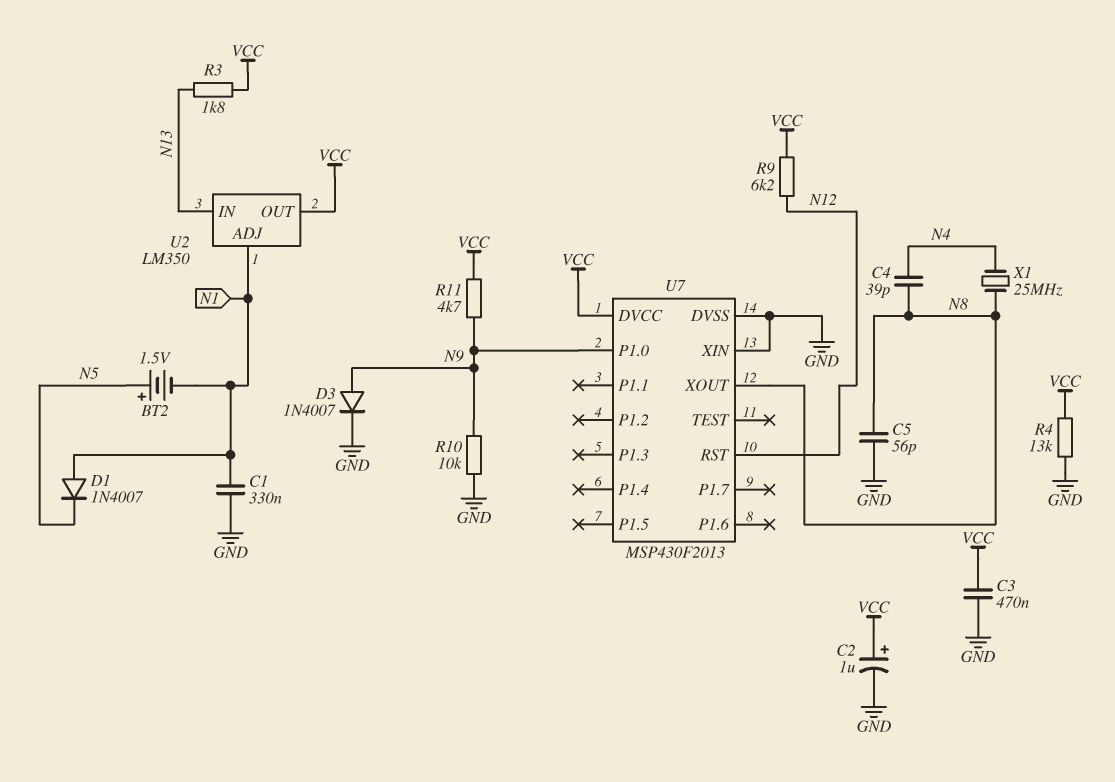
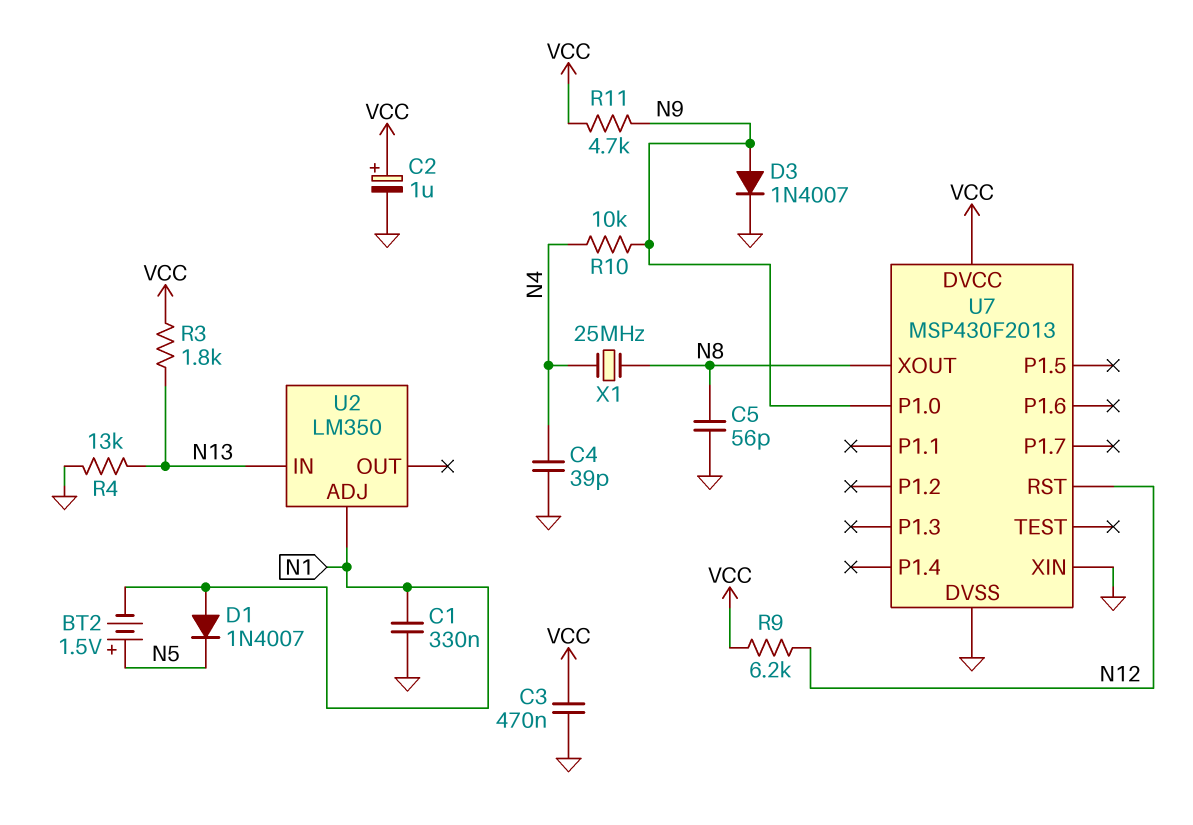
C4: 39pF (N4, N8) -> 39pF (GND, N4)
R4: 13k (GND, VCC) -> 13k (GND, N13)
R10: 10k (GND, N9) -> 10k (N4, N9)
U2 pin OUT: VCC -> none

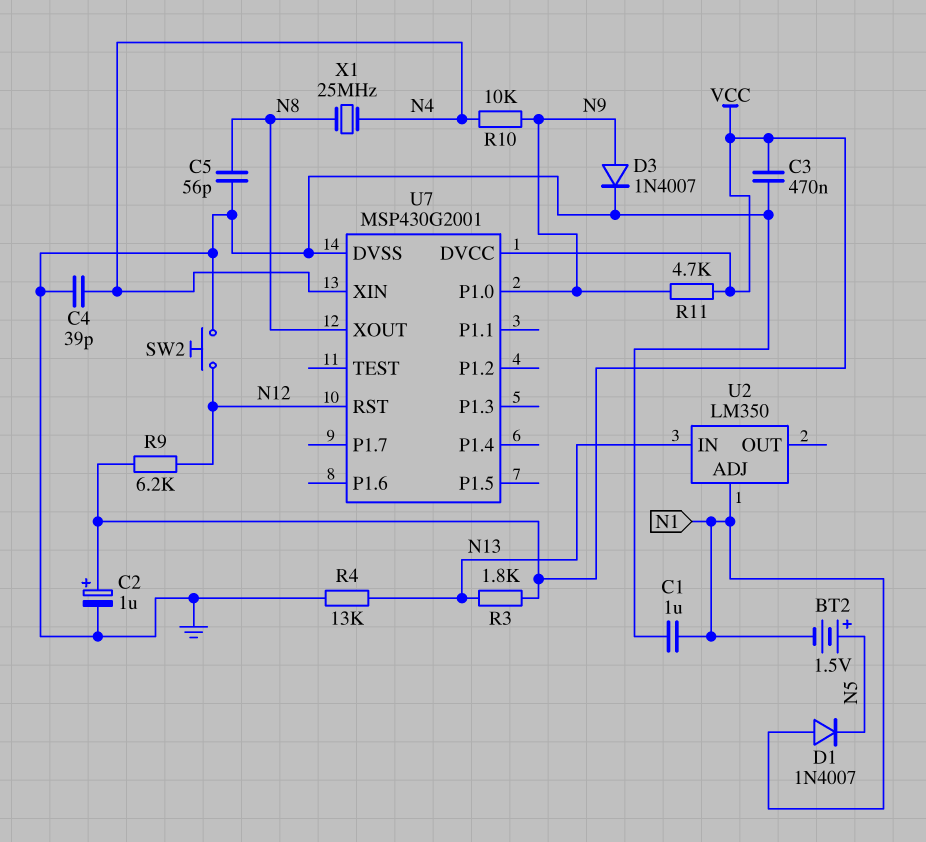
C1: 330nF (GND, N1) -> 1uF (GND, N1)
SW2: none -> button (GND, N12)
U7: MSP430F2013 -> MSP430G2001
U7 pin XIN: GND -> N4

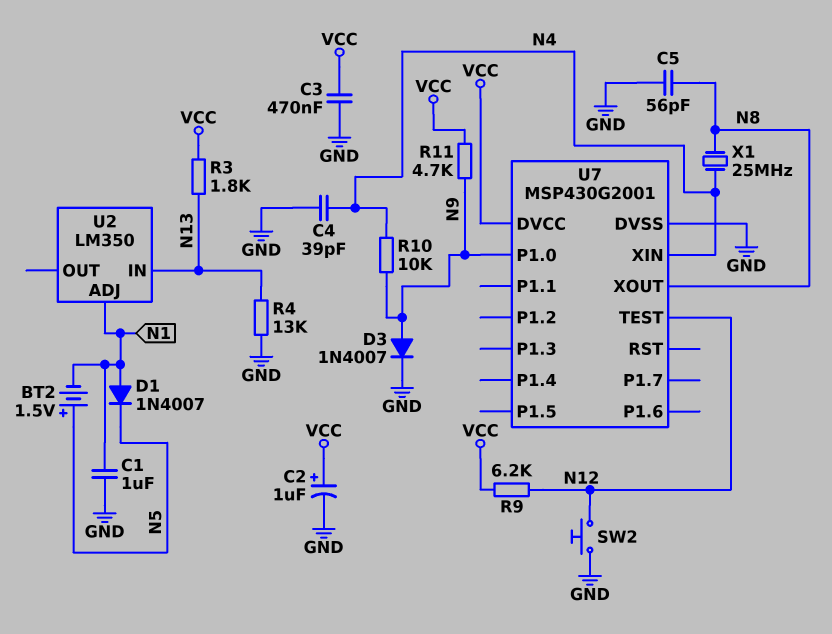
U7 pin RST: N12 -> none
U7 pin TEST: none -> N12

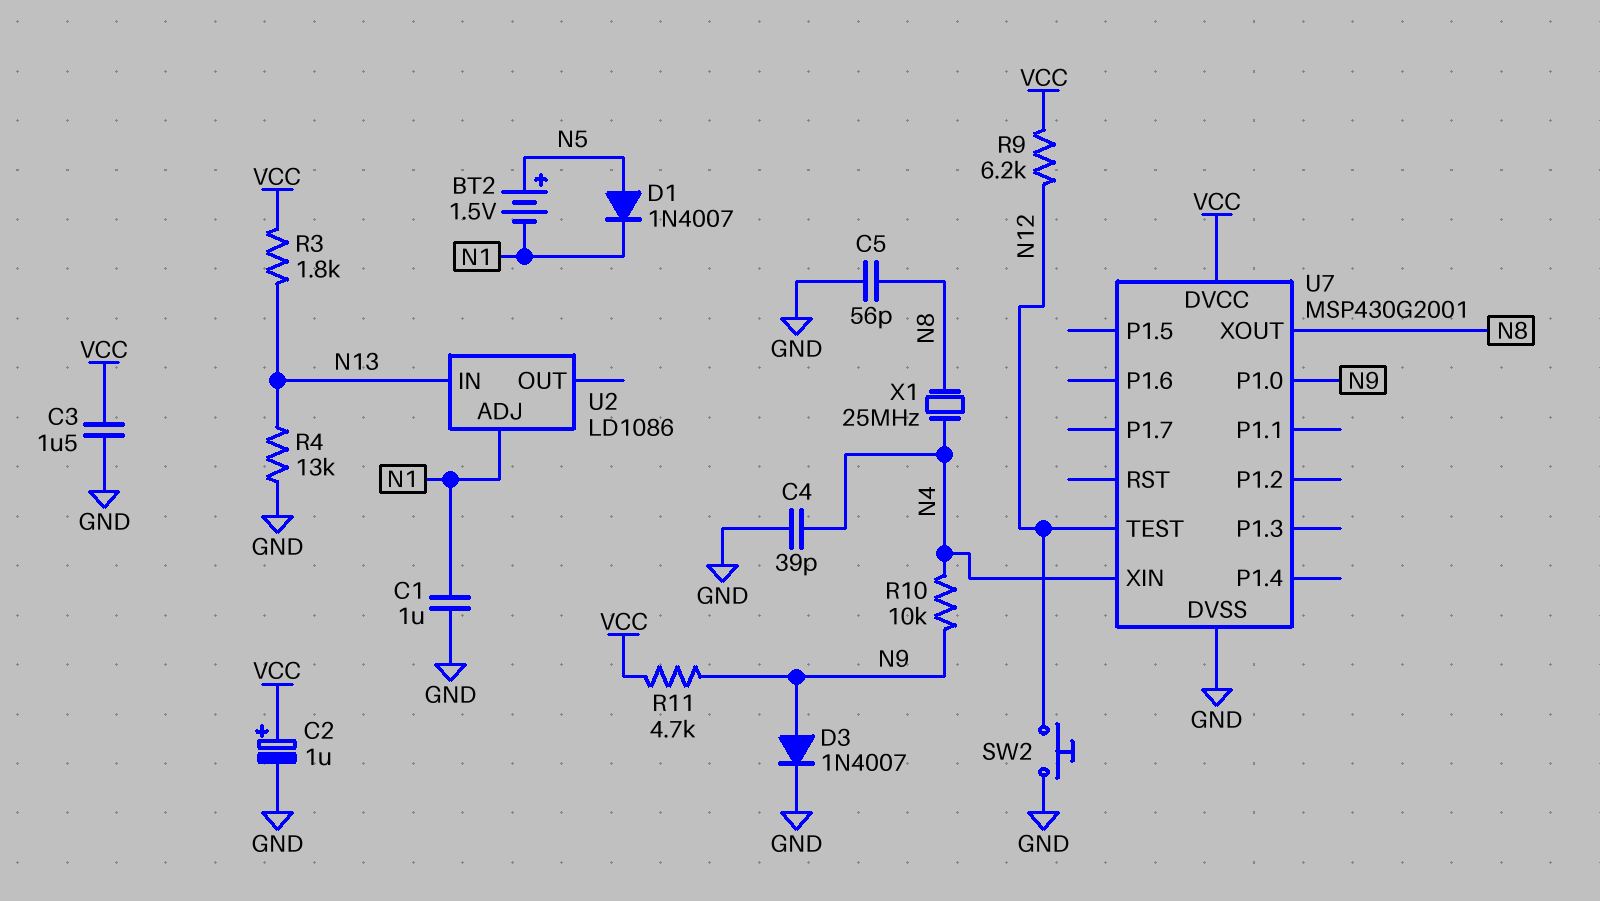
C3: 470nF (GND, VCC) -> 1.5uF (GND, VCC)
D1: diode 1N4007 (A N1, K N5) -> diode 1N4007 (A N5, K N1)
U2: LM350 -> LD1086

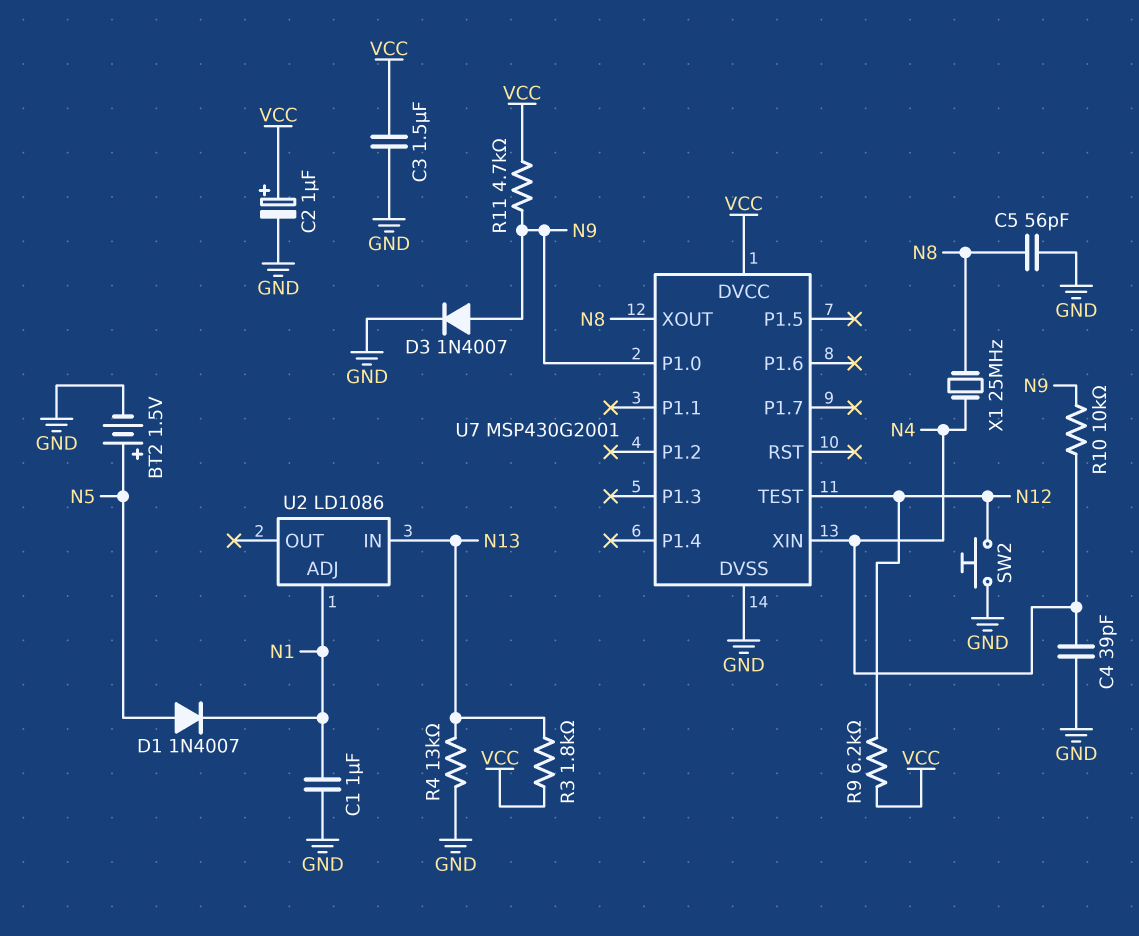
BT2: 1.5V (plus N5, minus N1) -> 1.5V (plus N5, minus GND)

